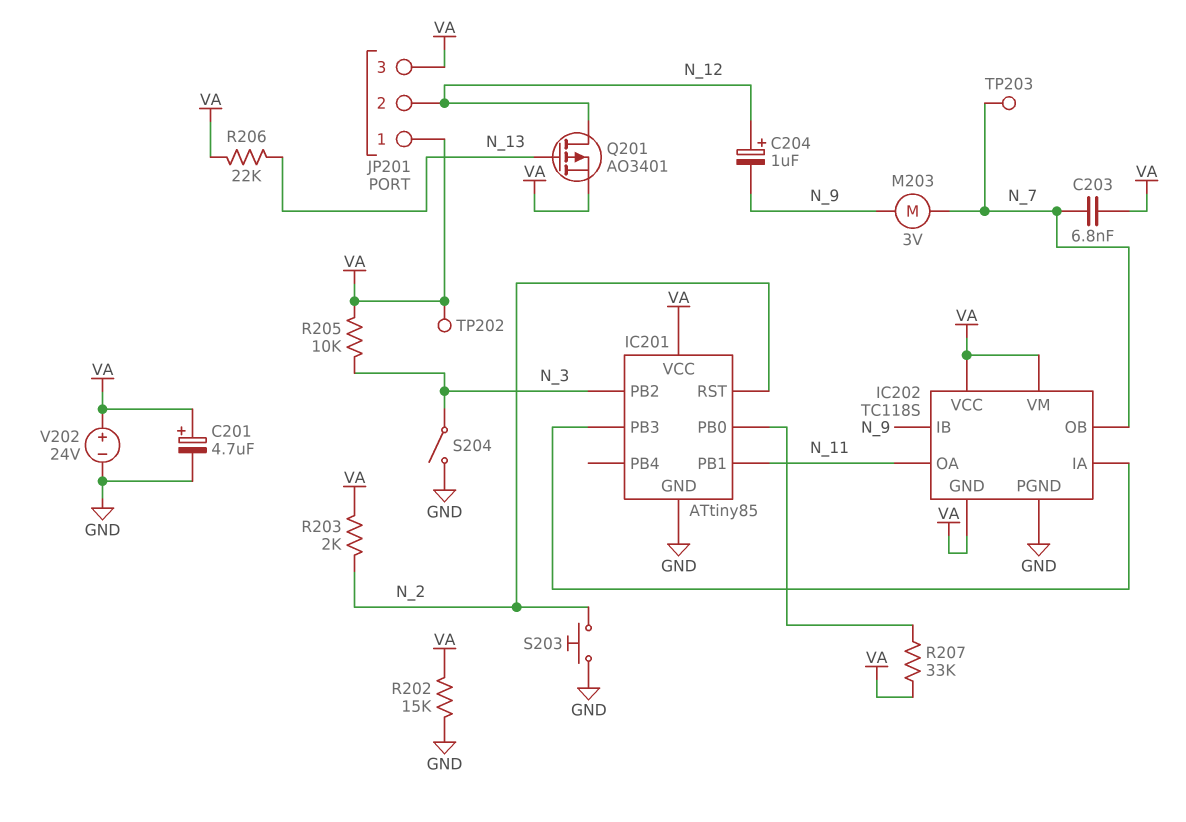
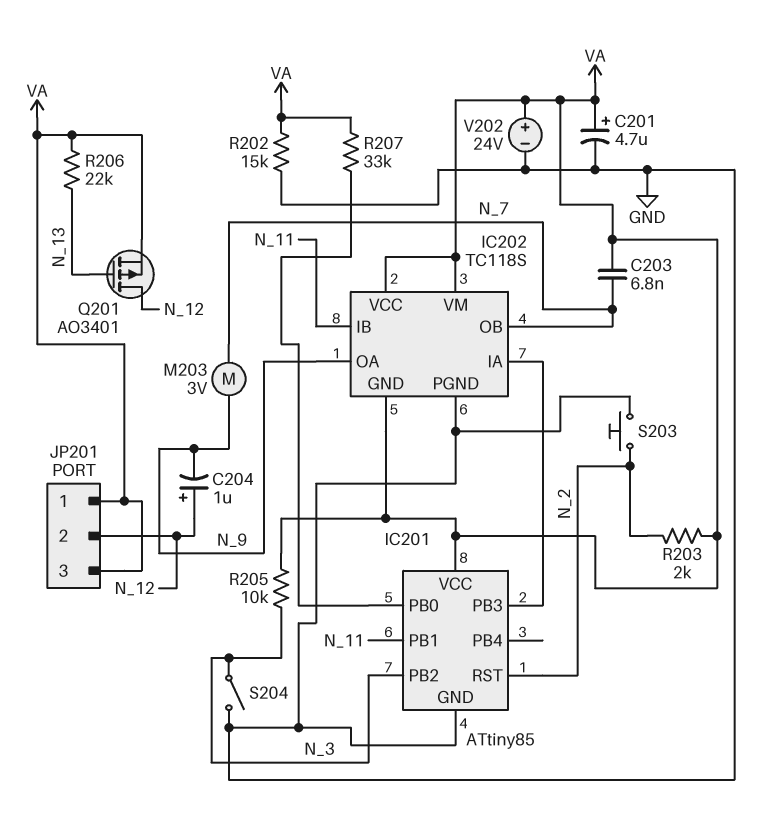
IC202 pin IB: N_9 -> N_11
IC202 pin OA: N_11 -> N_9
TP202: test point (VA) -> none
TP203: test point (N_7) -> none

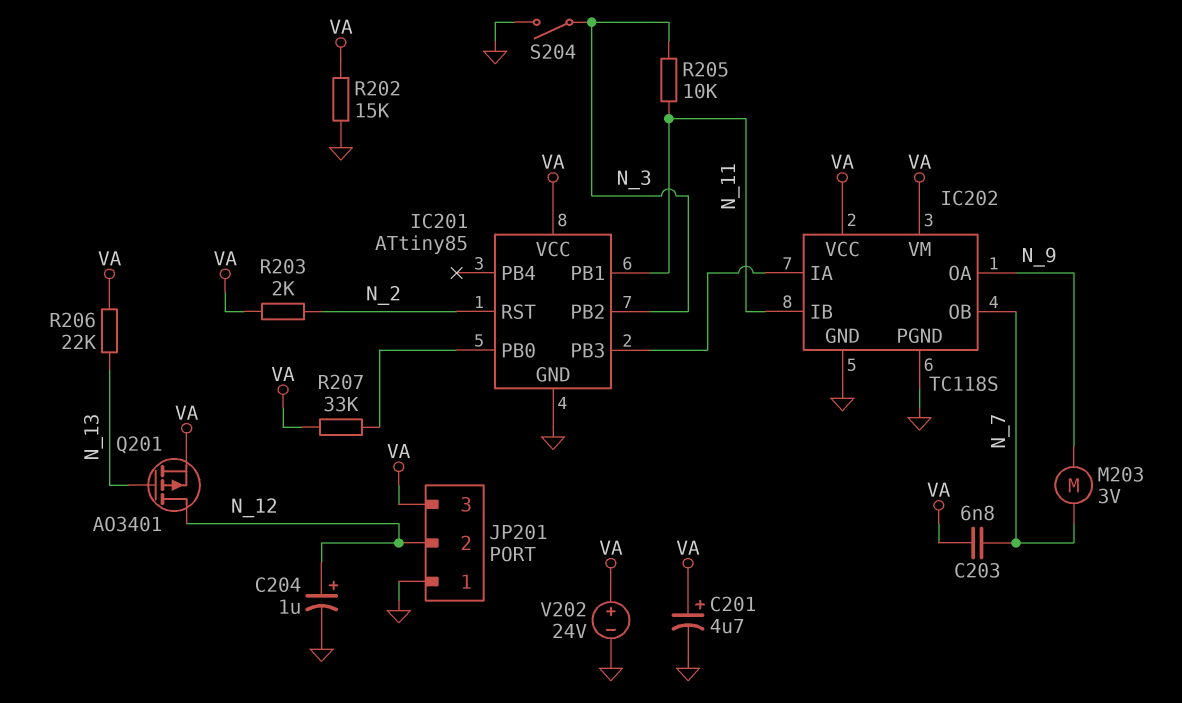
C204: 1uF (plus N_12, minus N_9) -> 1uF (plus N_12, minus GND)
IC202 pin GND: VA -> GND
JP201 pin 1: VA -> GND
R205: 10k (N_3, VA) -> 10k (N_3, N_11)
S203: button (GND, N_2) -> none

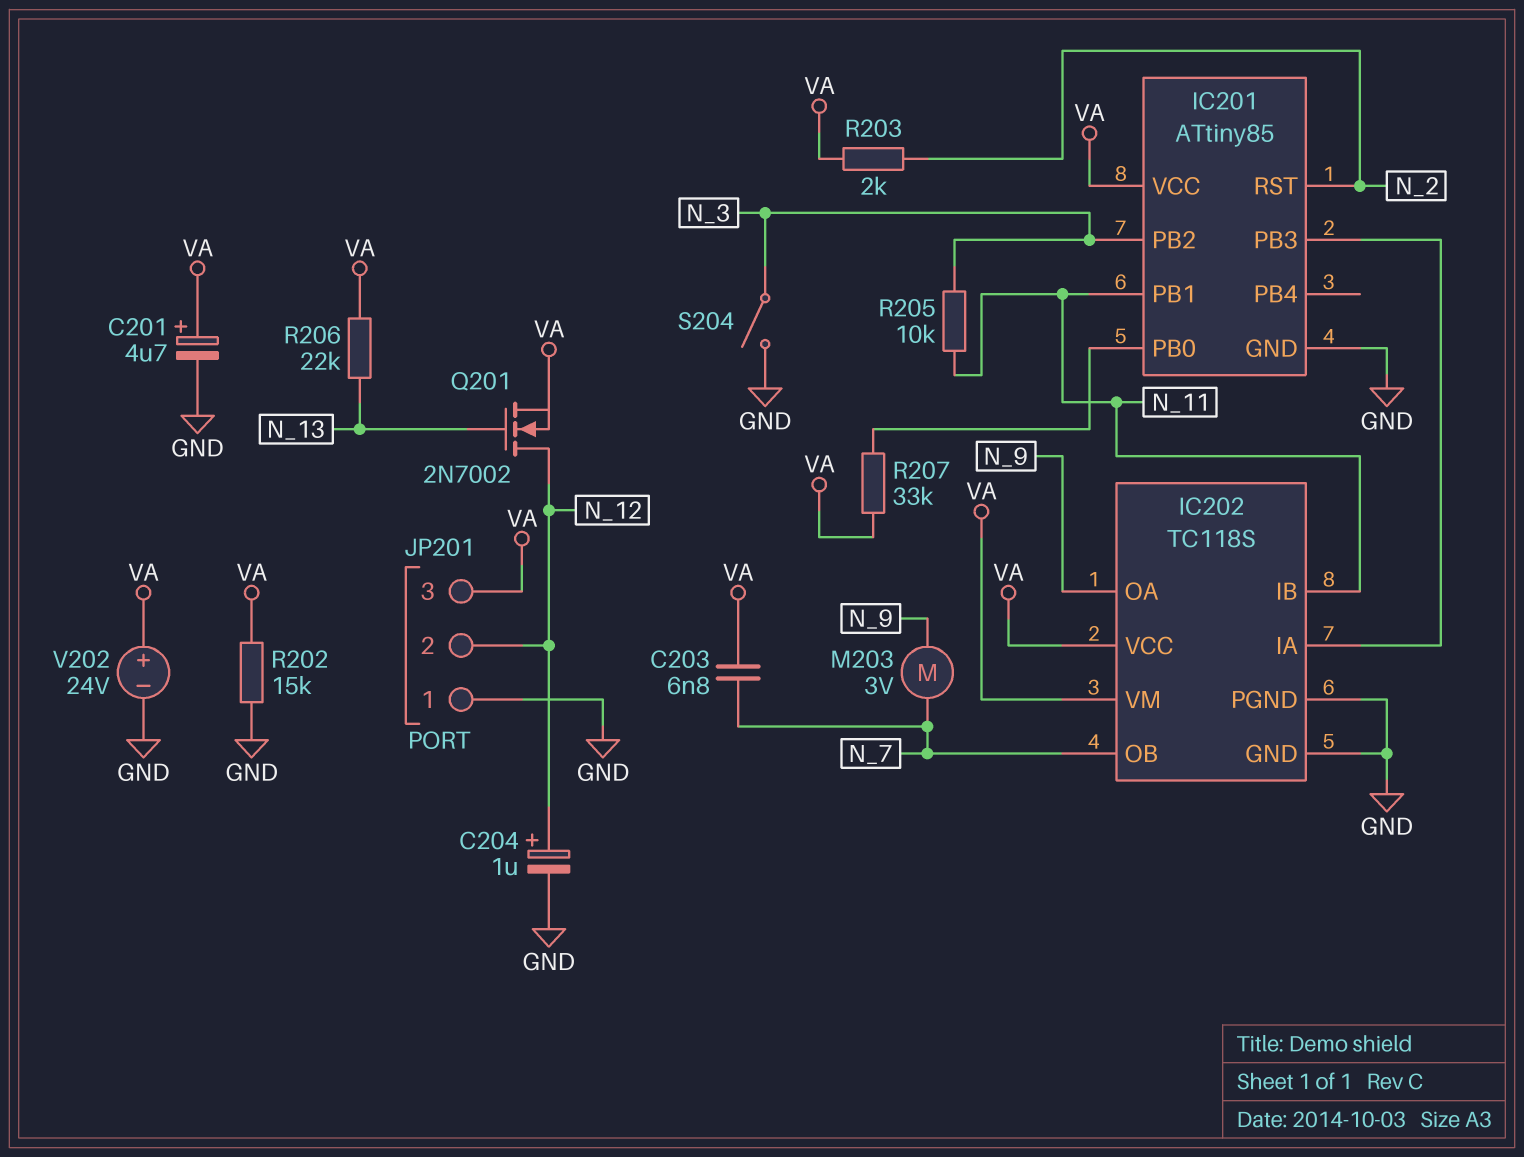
Q201: PMOS AO3401 (G N_13, D N_12, S VA) -> NMOS 2N7002 (G N_13, D N_12, S VA)

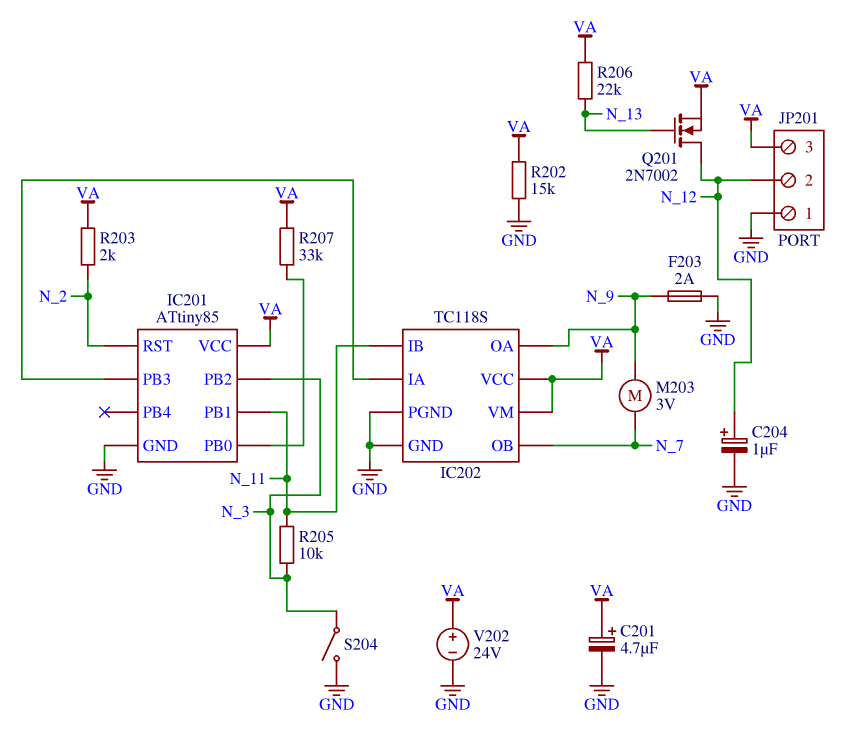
C203: 6.8nF (N_7, VA) -> none
F203: none -> 2A (GND, N_9)

